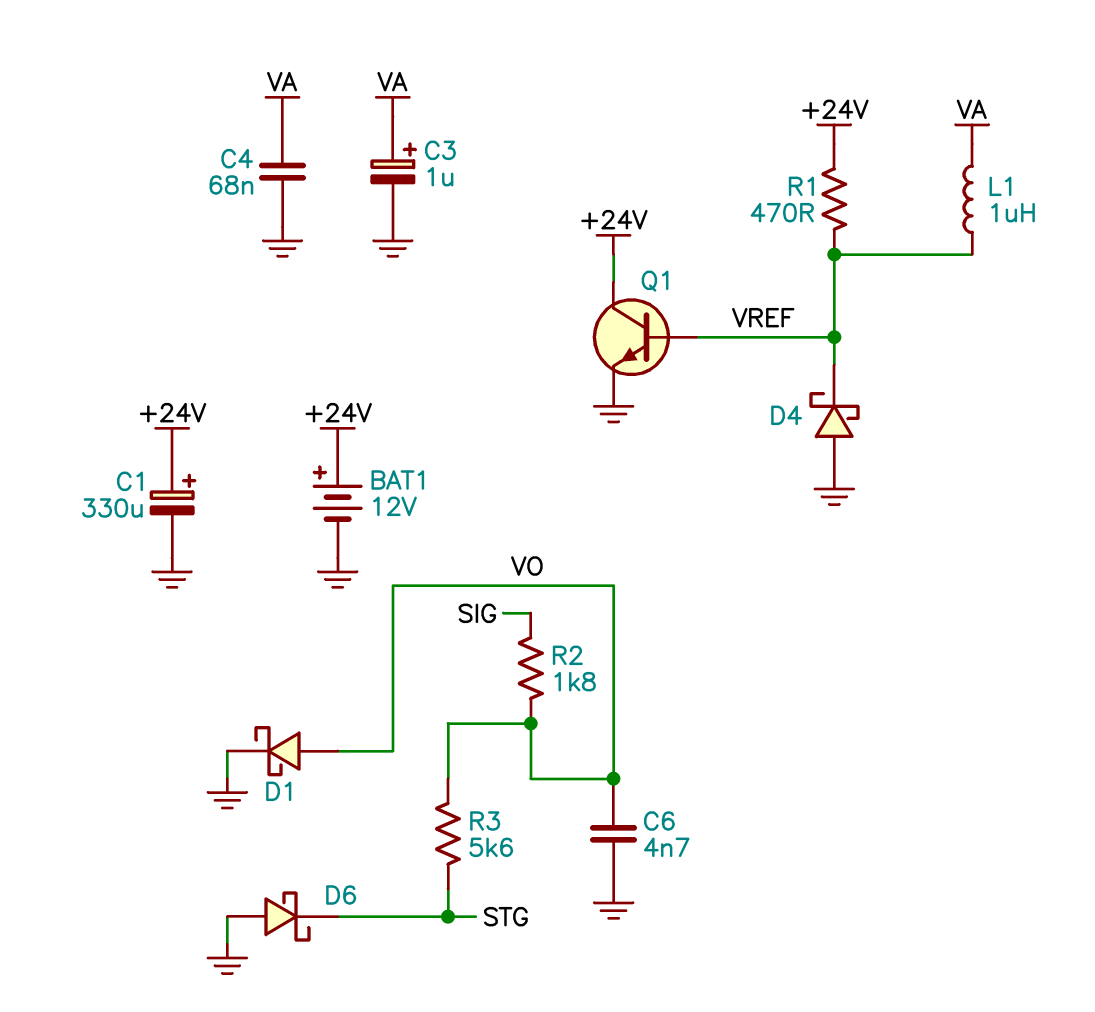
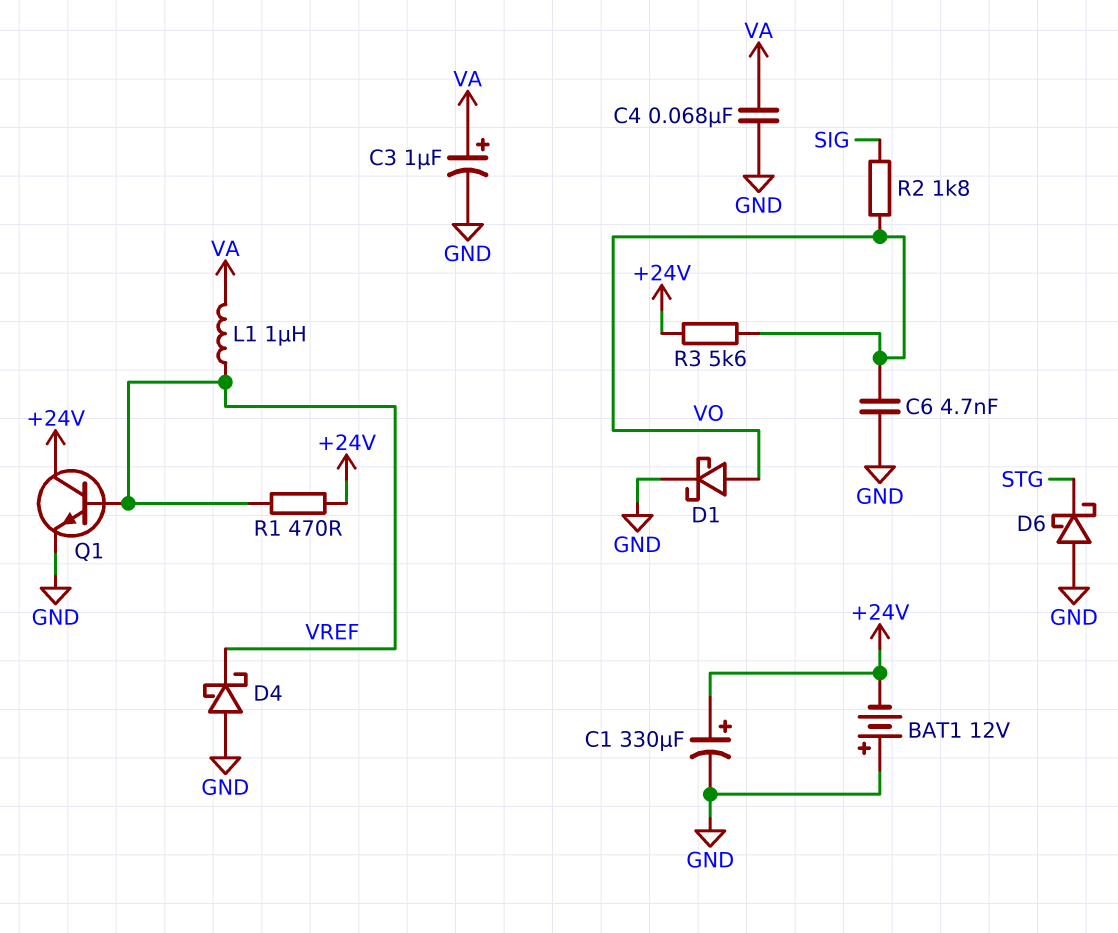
BAT1: 12V (plus +24V, minus GND) -> 12V (plus GND, minus +24V)
R3: 5.6k (STG, VO) -> 5.6k (+24V, VO)

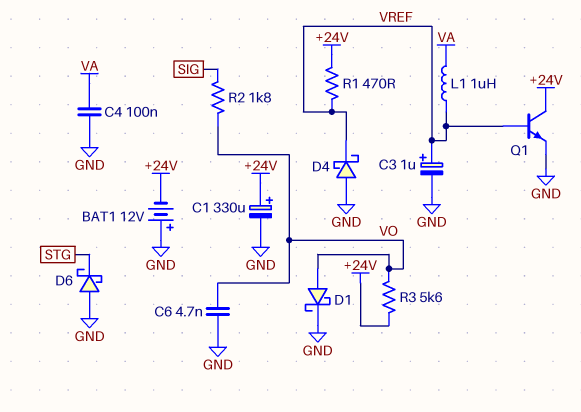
C3: 1uF (plus VA, minus GND) -> 1uF (plus VREF, minus GND)
C4: 68nF (GND, VA) -> 100nF (GND, VA)

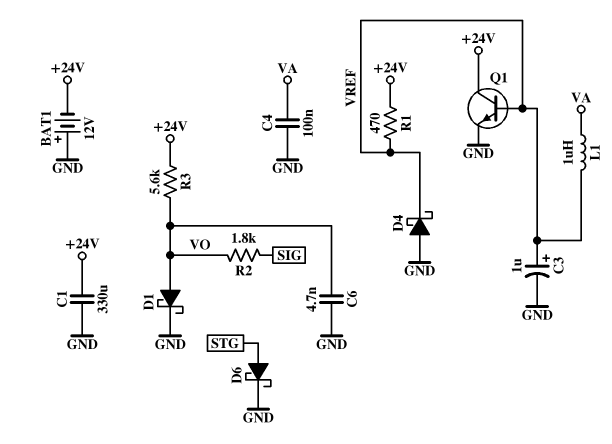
C1: 330uF (plus +24V, minus GND) -> 330uF (+24V, GND)
D6: schottky (A GND, K STG) -> schottky (A STG, K GND)

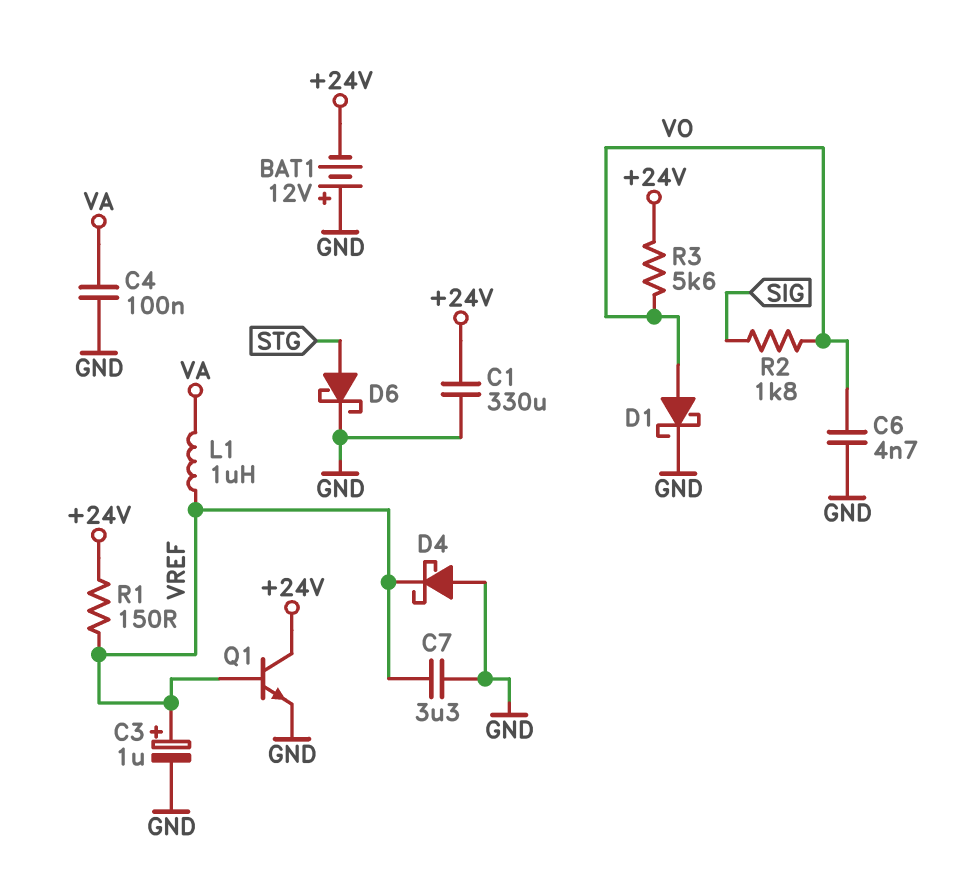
C7: none -> 3.3uF (GND, VREF)
R1: 470 (+24V, VREF) -> 150 (+24V, VREF)

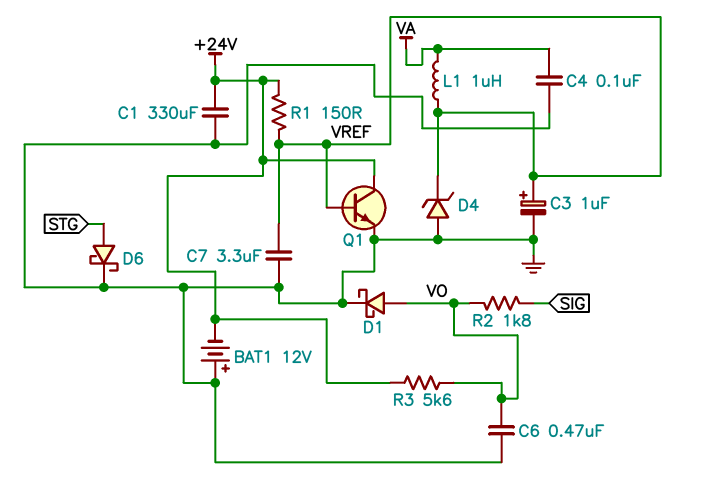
C6: 4.7nF (GND, VO) -> 470nF (GND, VO)
D4: schottky (A GND, K VREF) -> zener (A GND, K VREF)

